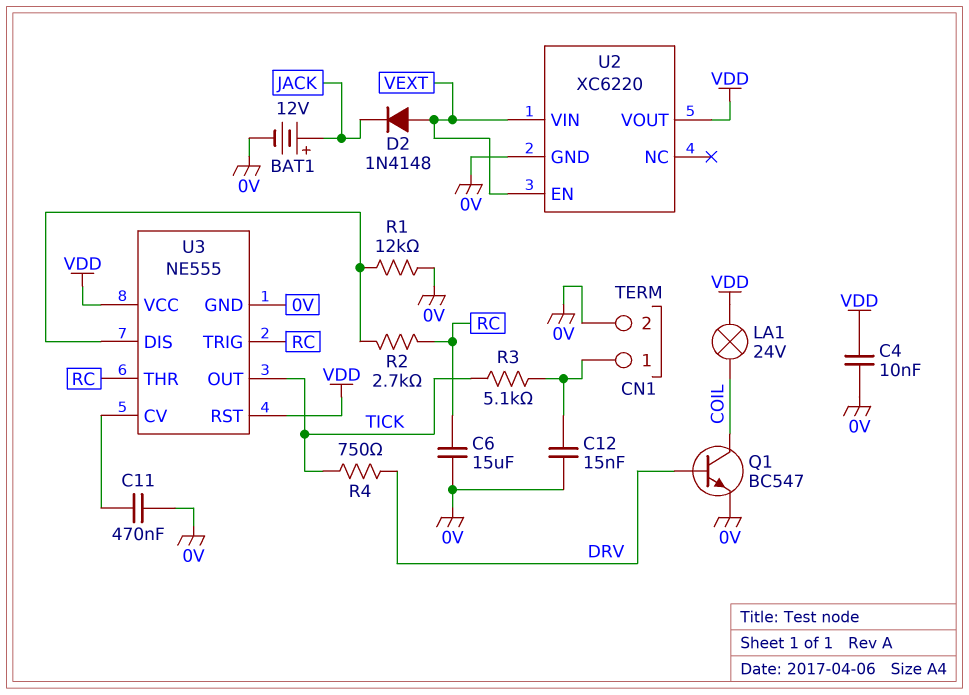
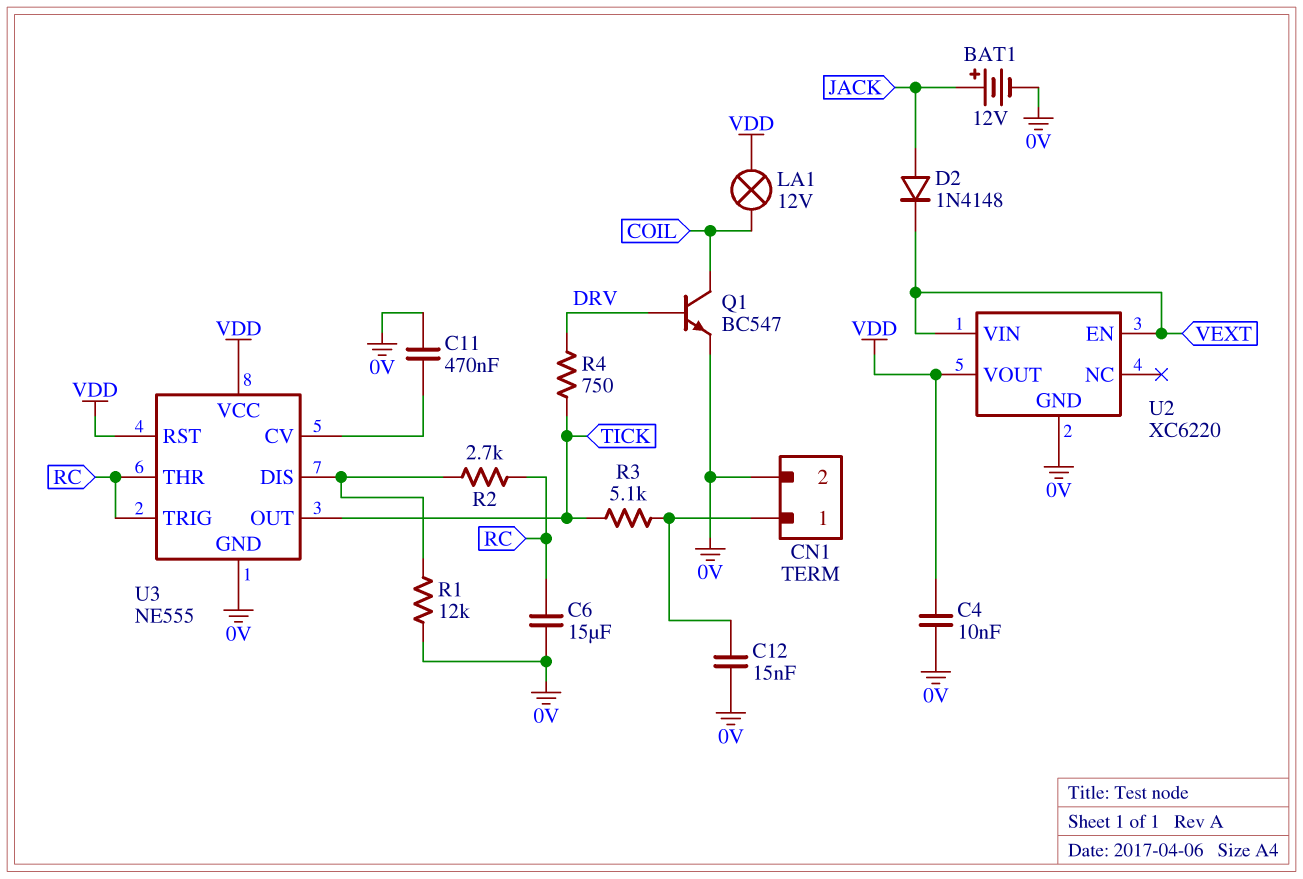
D2: diode 1N4148 (A VEXT, K JACK) -> diode 1N4148 (A JACK, K VEXT)
LA1: lamp 24V (COIL, VDD) -> lamp 12V (COIL, VDD)

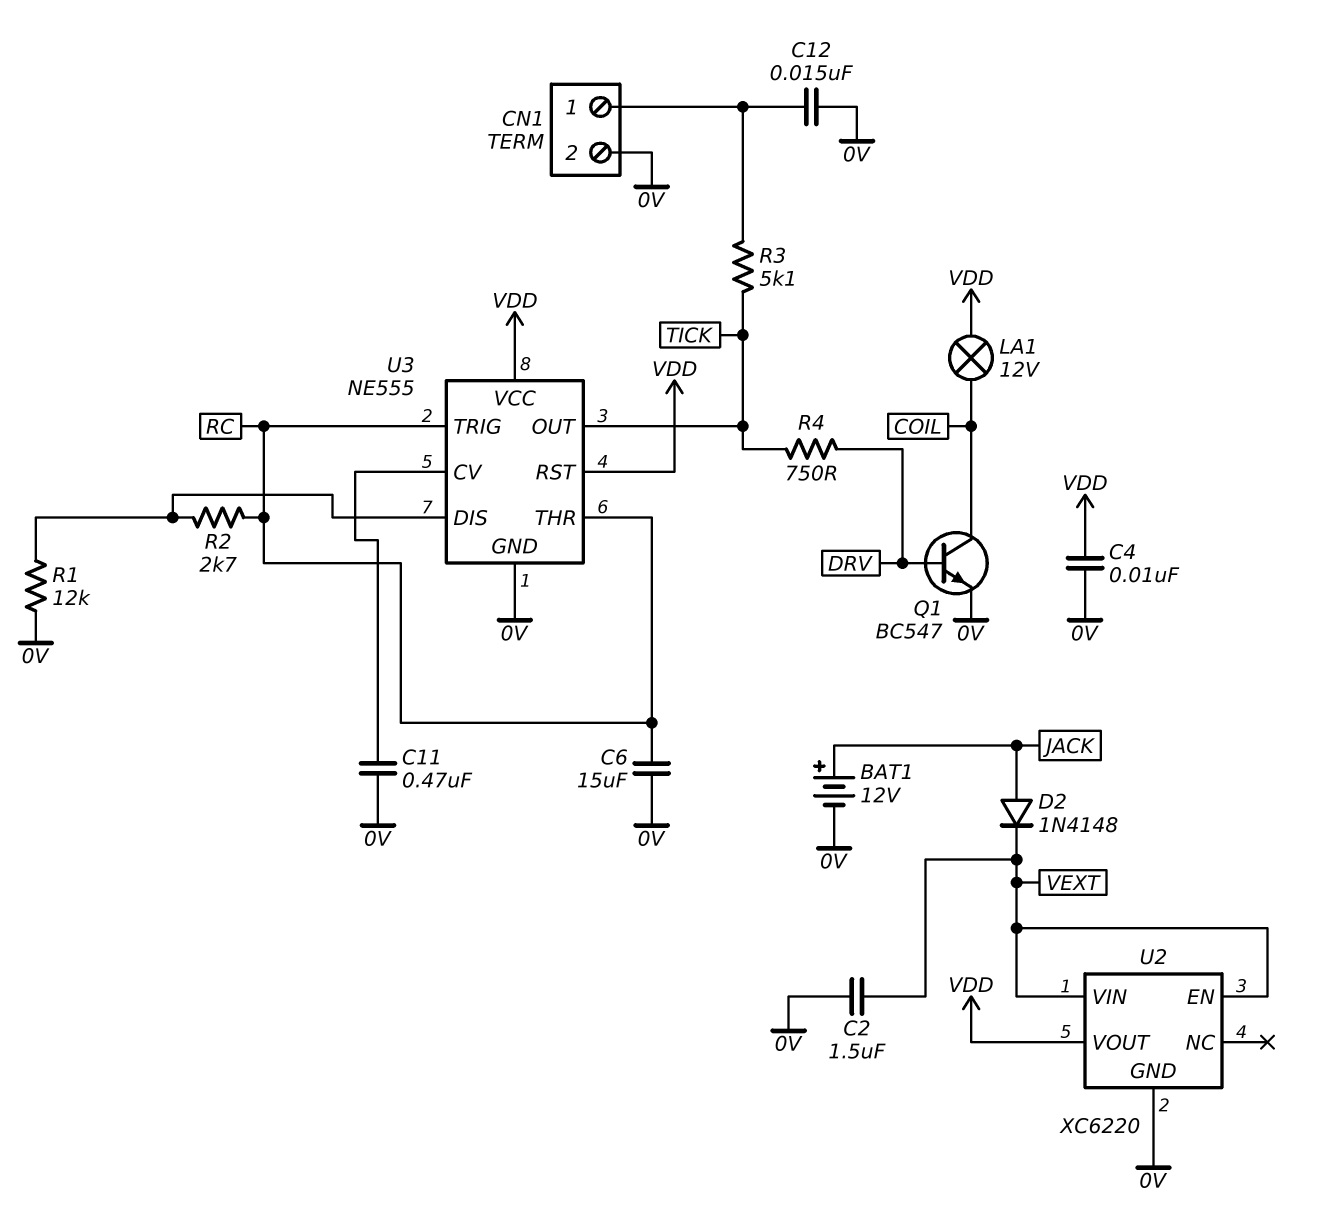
C2: none -> 1.5uF (0V, VEXT)

